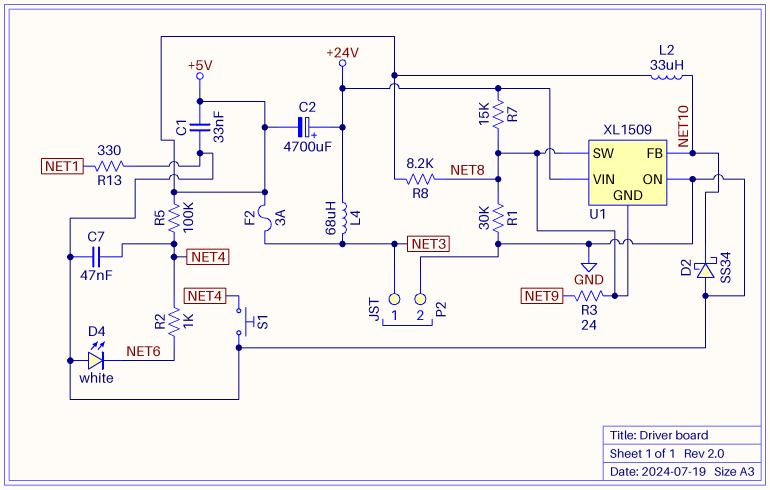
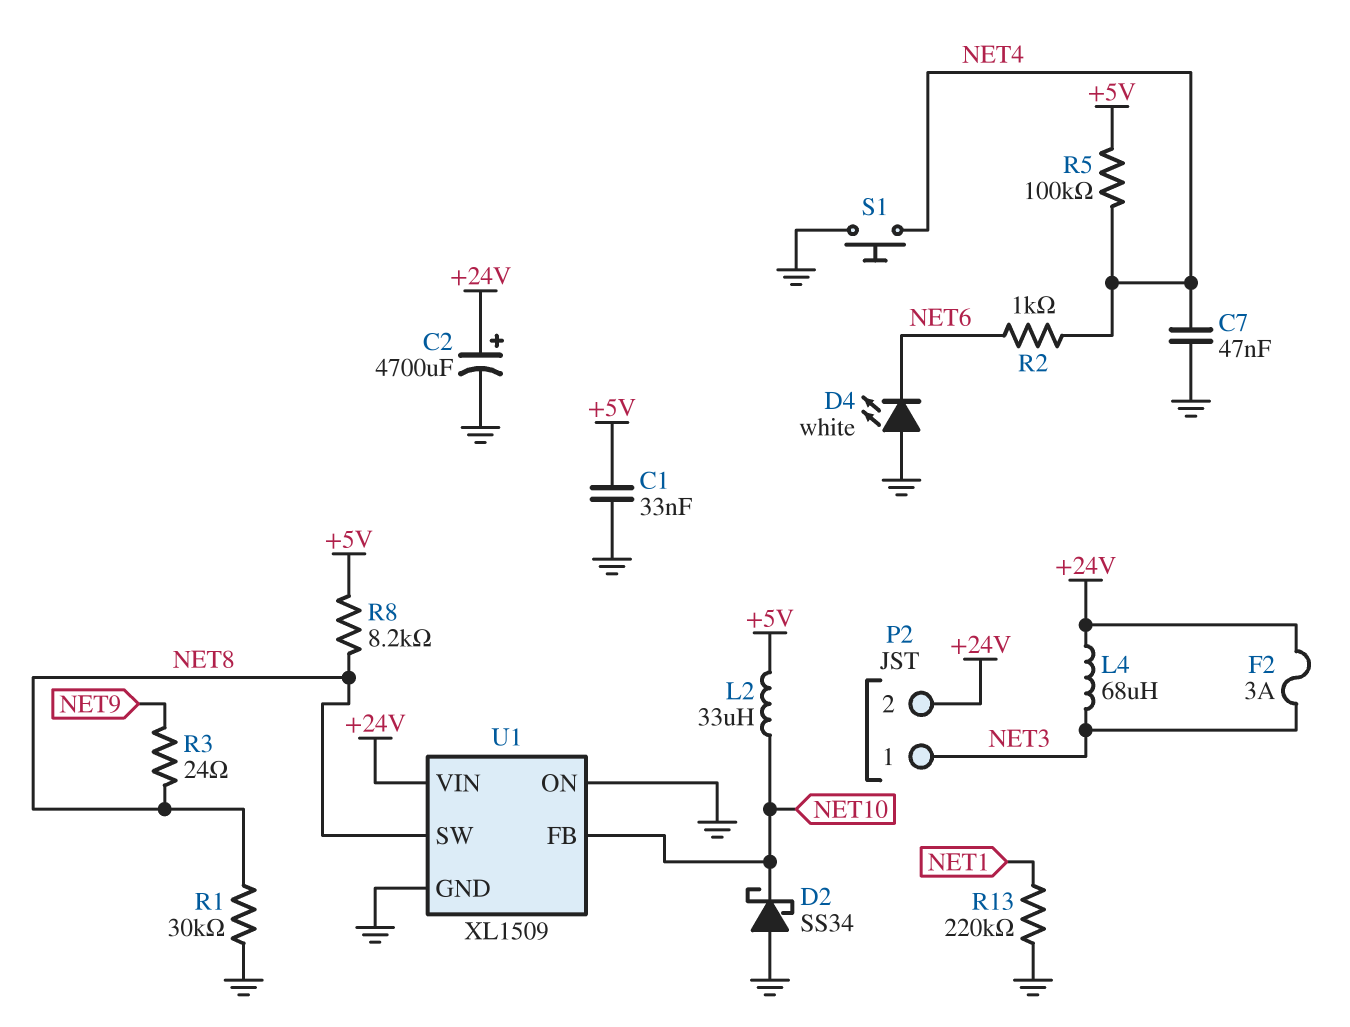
C2: 4700uF (plus +24V, minus +5V) -> 4700uF (plus +24V, minus GND)
F2: 3A (+5V, NET3) -> 3A (+24V, NET3)
P2 pin 2: GND -> +24V
R7: 15k (+24V, NET8) -> none
R13: 330 (GND, NET1) -> 220k (GND, NET1)
U1 pin GND: NET8 -> GND

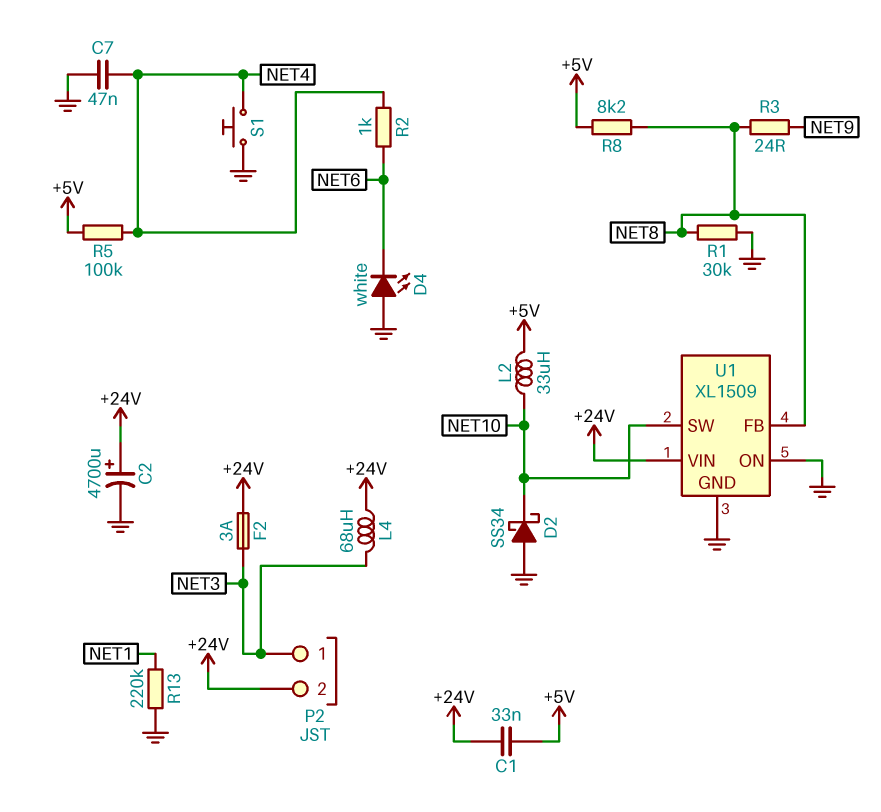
C1: 33nF (+5V, GND) -> 33nF (+5V, +24V)
U1 pin FB: NET10 -> NET8
U1 pin SW: NET8 -> NET10

